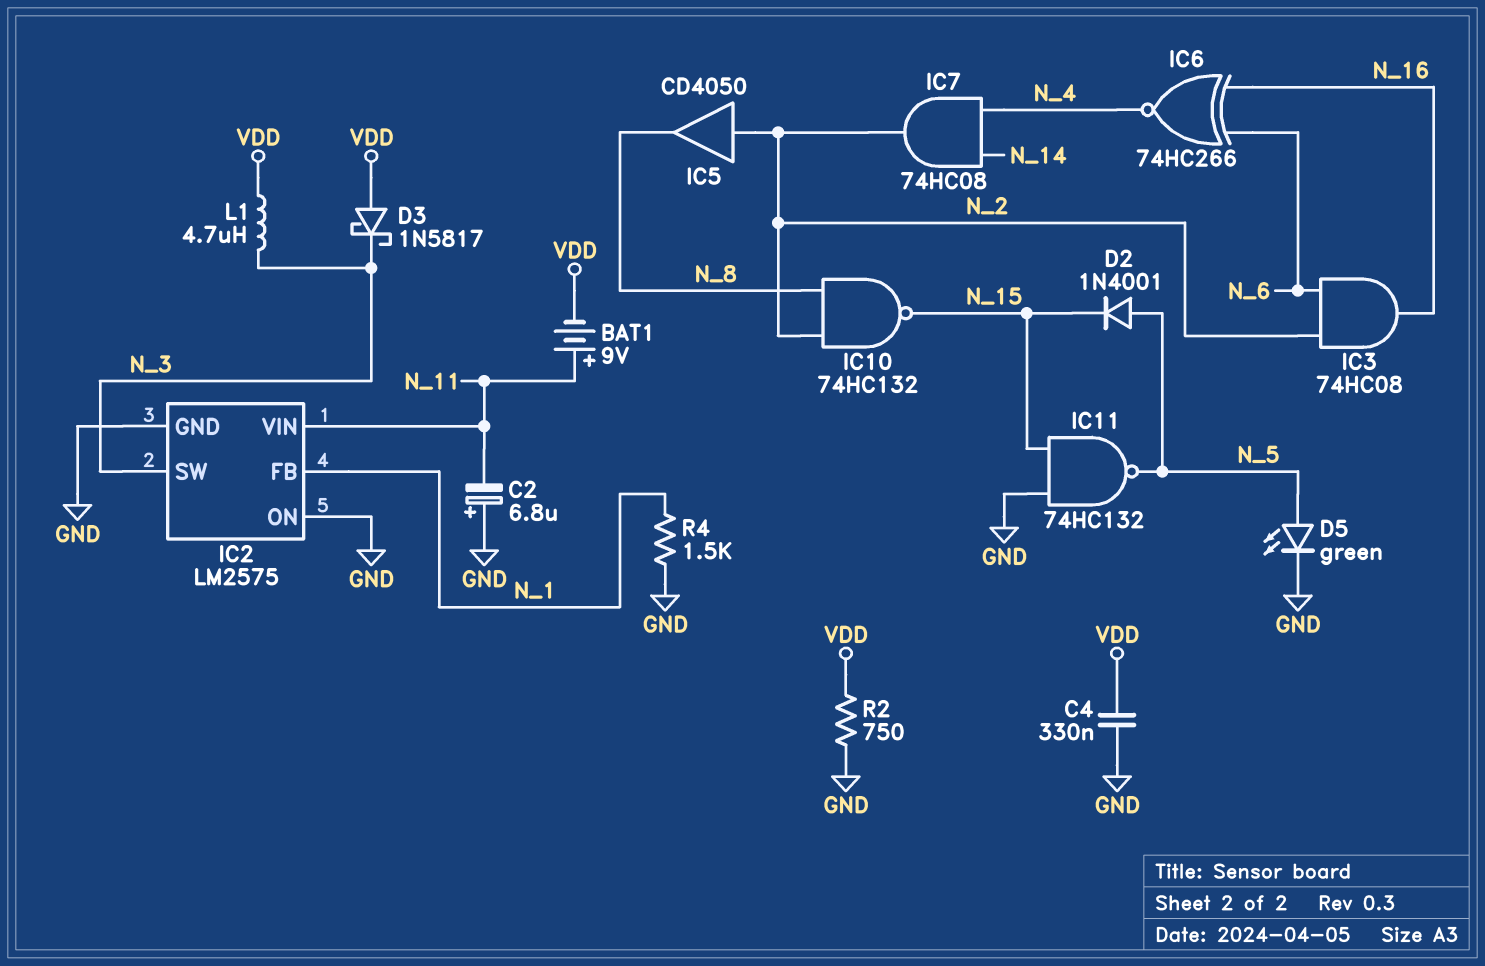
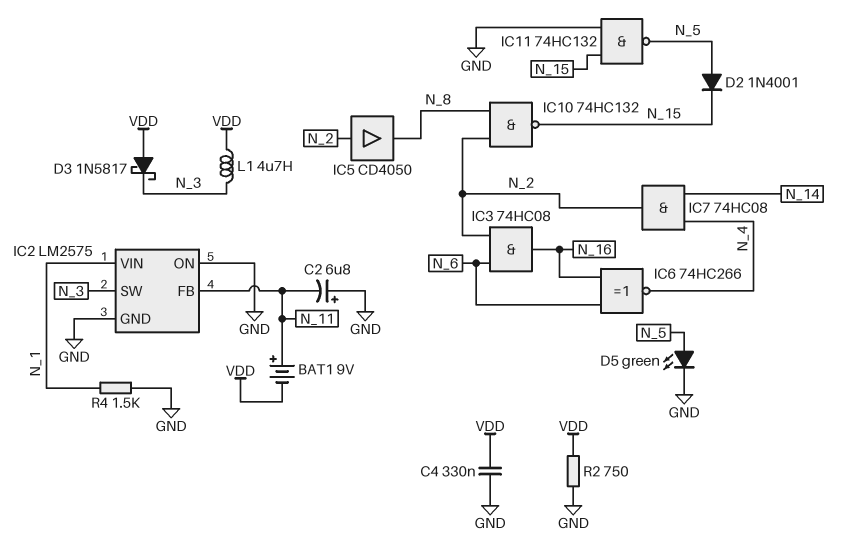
IC2 pin FB: N_1 -> N_11
IC2 pin VIN: N_11 -> N_1

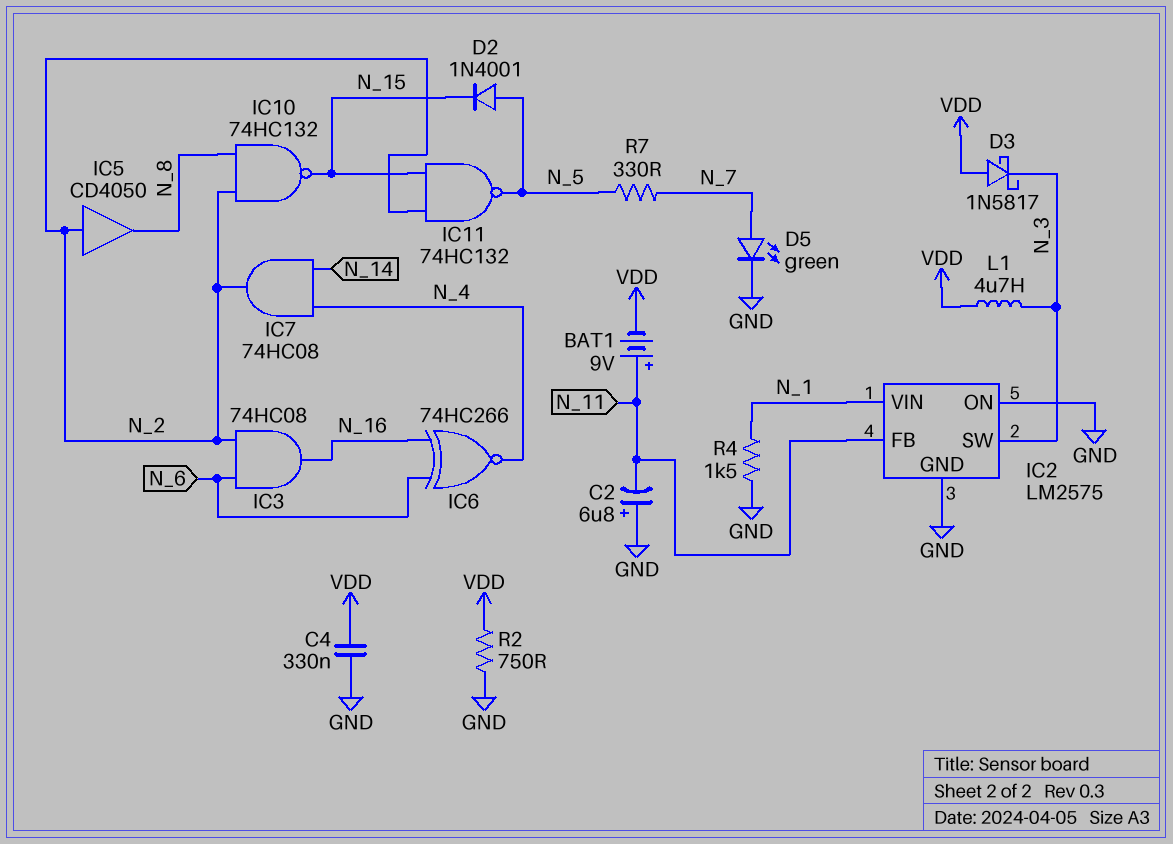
D5: LED green (A N_5, K GND) -> LED green (A N_7, K GND)
IC11: NAND 74HC132 (in GND, in N_15, out N_5) -> NAND 74HC132 (in N_2, in N_15, out N_5)
R7: none -> 330 (N_5, N_7)

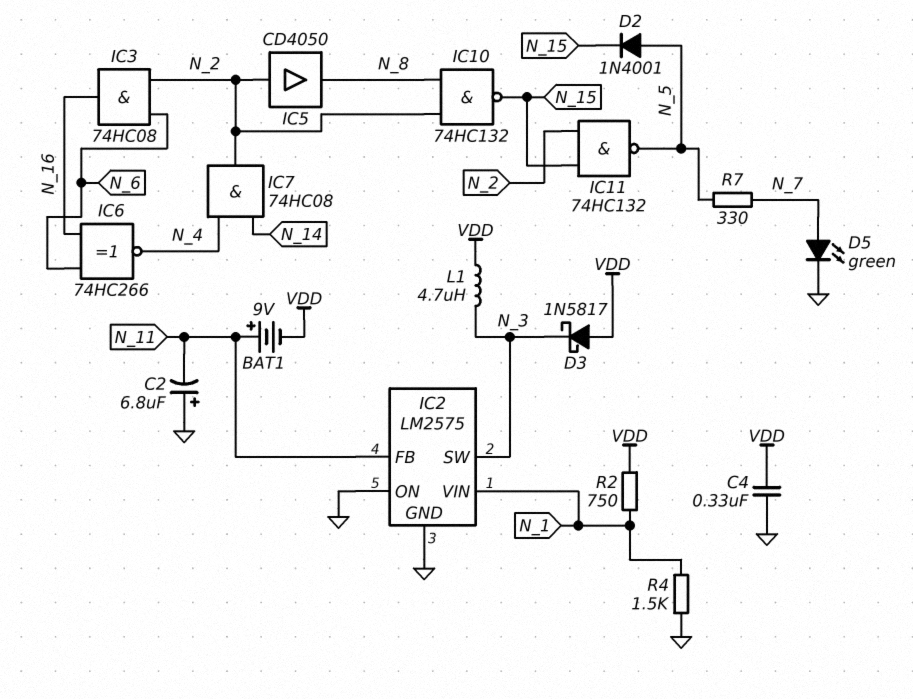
R2: 750 (GND, VDD) -> 750 (N_1, VDD)

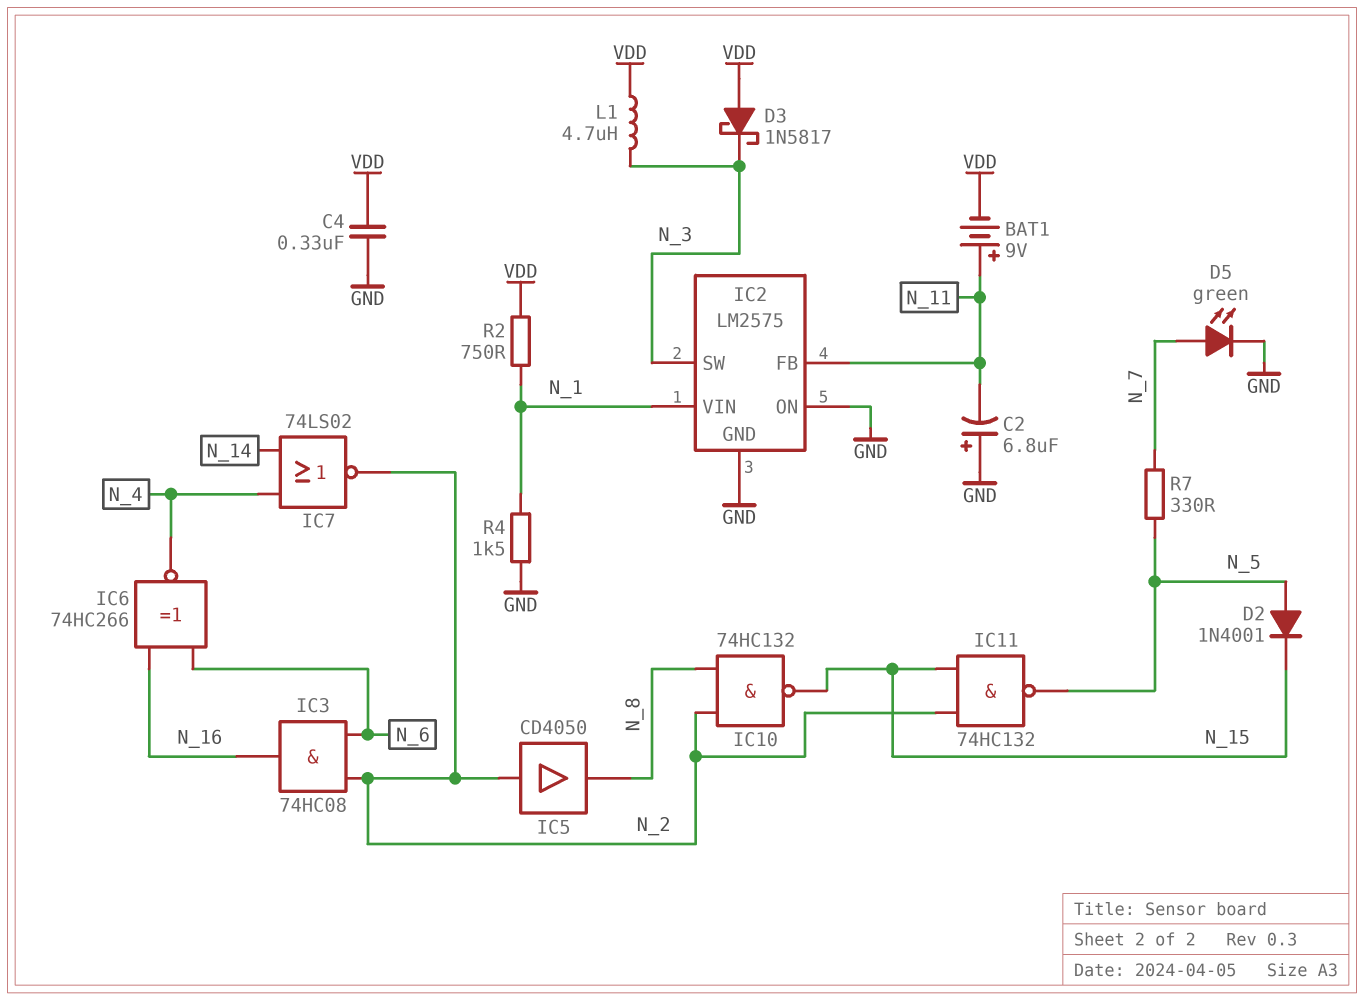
IC7: AND 74HC08 (in N_4, in N_14, out N_2) -> NOR 74LS02 (in N_4, in N_14, out N_2)

